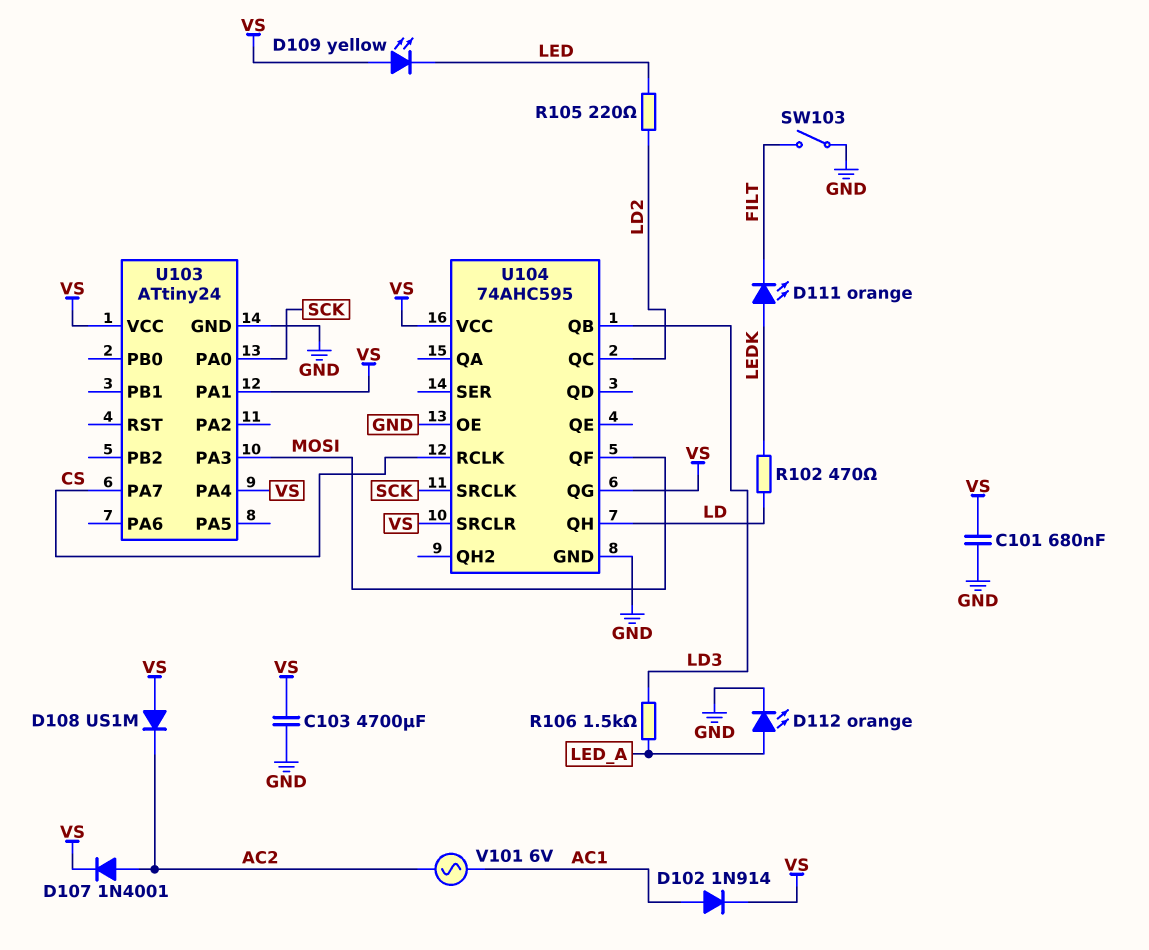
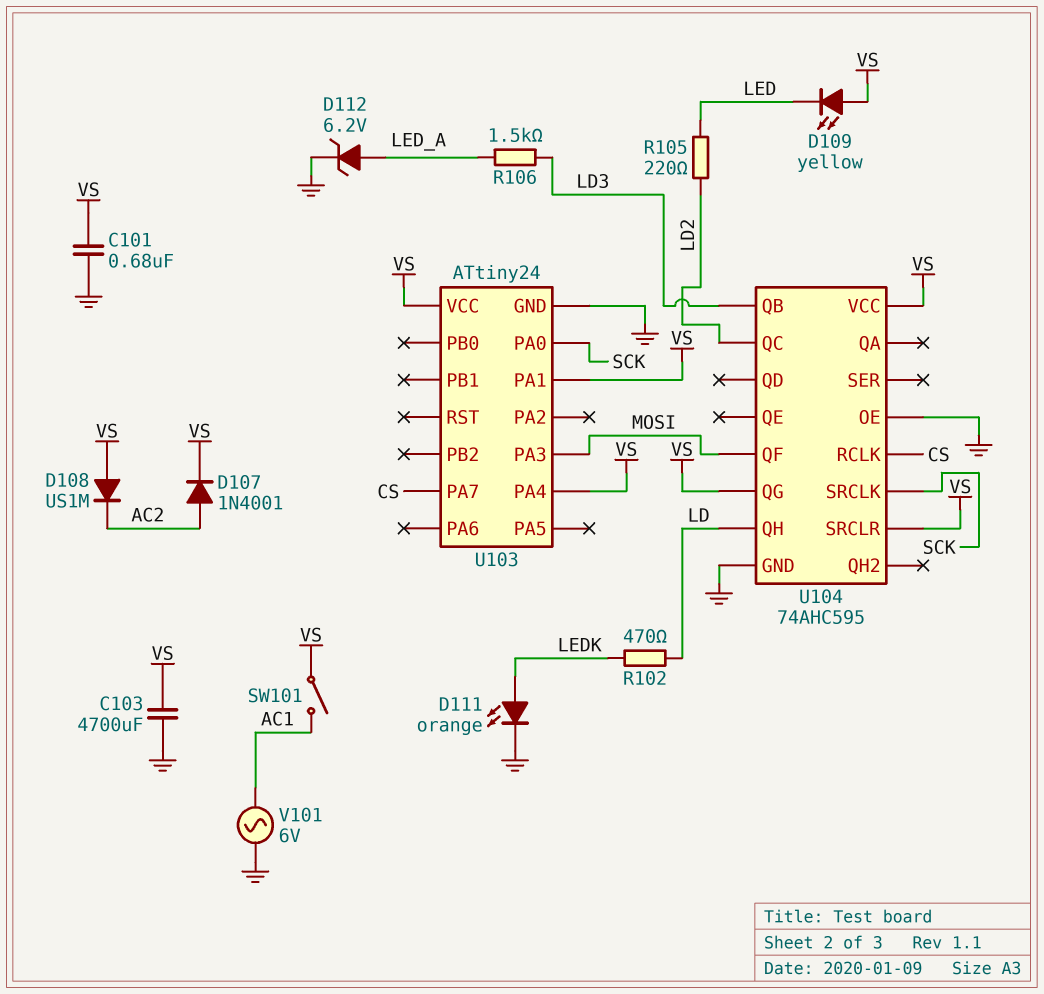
D102: diode 1N914 (A AC1, K VS) -> none
D111: LED orange (A LEDK, K FILT) -> LED orange (A LEDK, K GND)
D112: LED orange (A LED_A, K GND) -> zener 6.2V (A LED_A, K GND)
SW101: none -> switch (AC1, VS)
SW103: switch (FILT, GND) -> none
V101: AC 6V (AC1, AC2) -> AC 6V (AC1, GND)

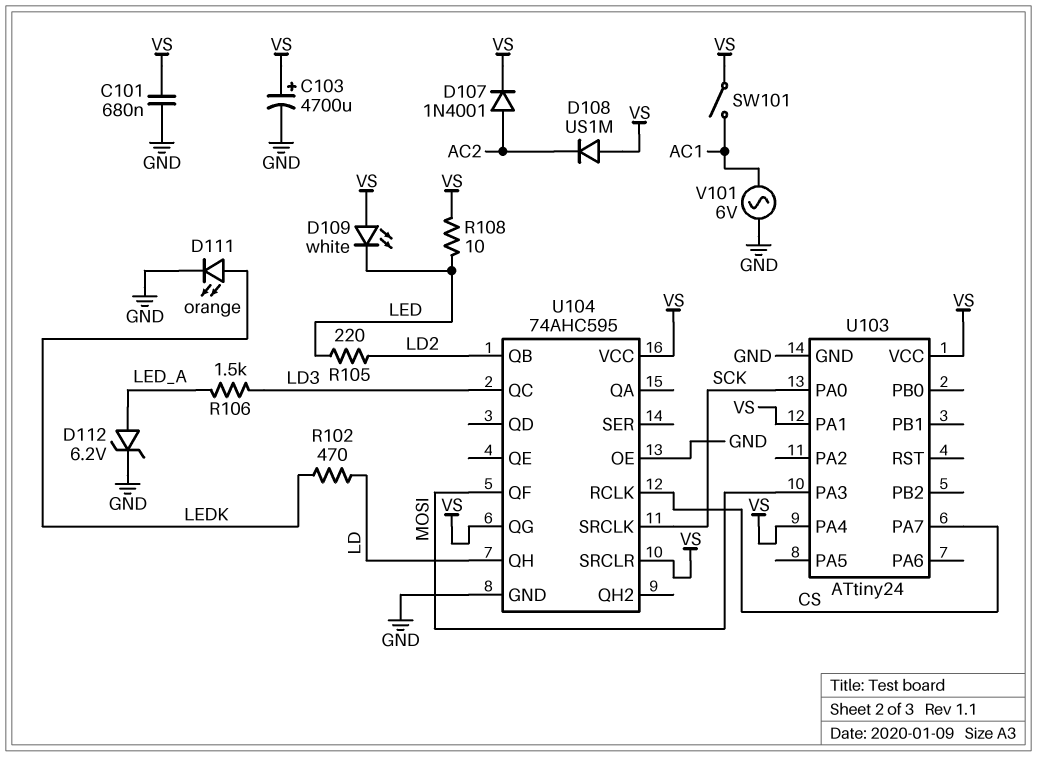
C103: 4700uF (GND, VS) -> 4700uF (plus VS, minus GND)
D109: LED yellow (A VS, K LED) -> LED white (A VS, K LED)
R108: none -> 10 (LED, VS)
U104 pin QB: LD3 -> LD2
U104 pin QC: LD2 -> LD3

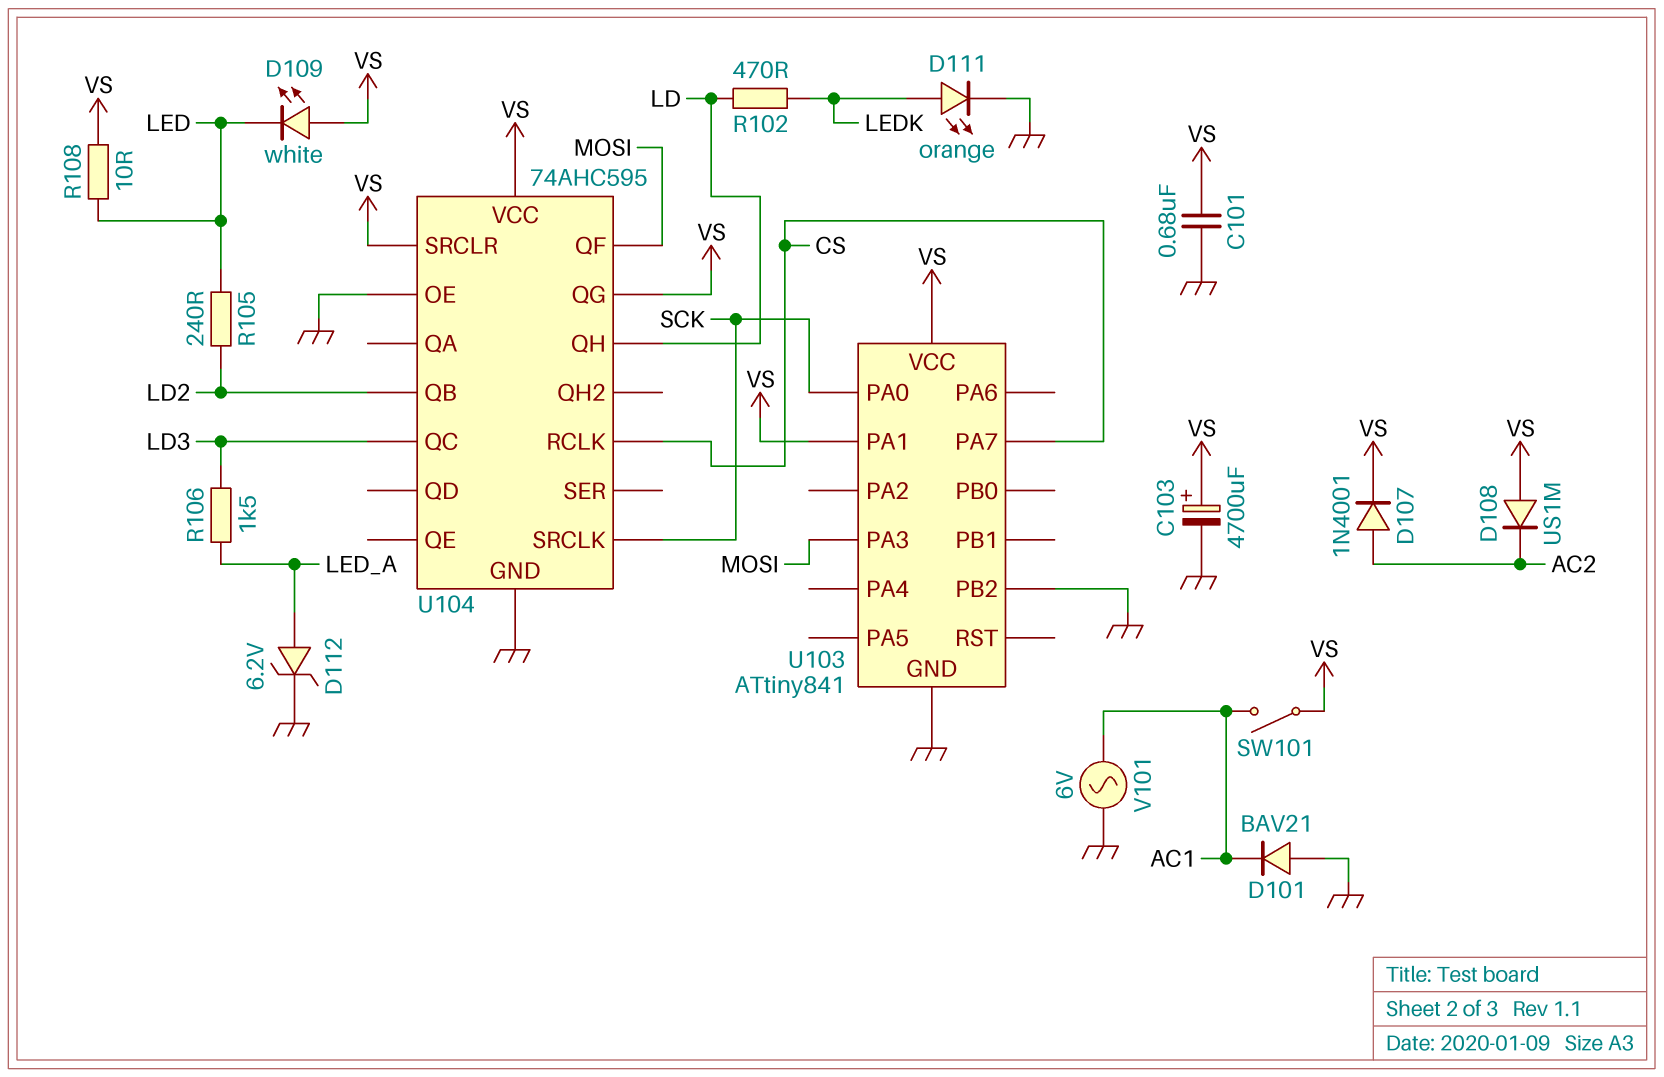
D101: none -> diode BAV21 (A GND, K AC1)
R105: 220 (LD2, LED) -> 240 (LD2, LED)
U103: ATtiny24 -> ATtiny841
U103 pin PA4: VS -> none
U103 pin PB2: none -> GND

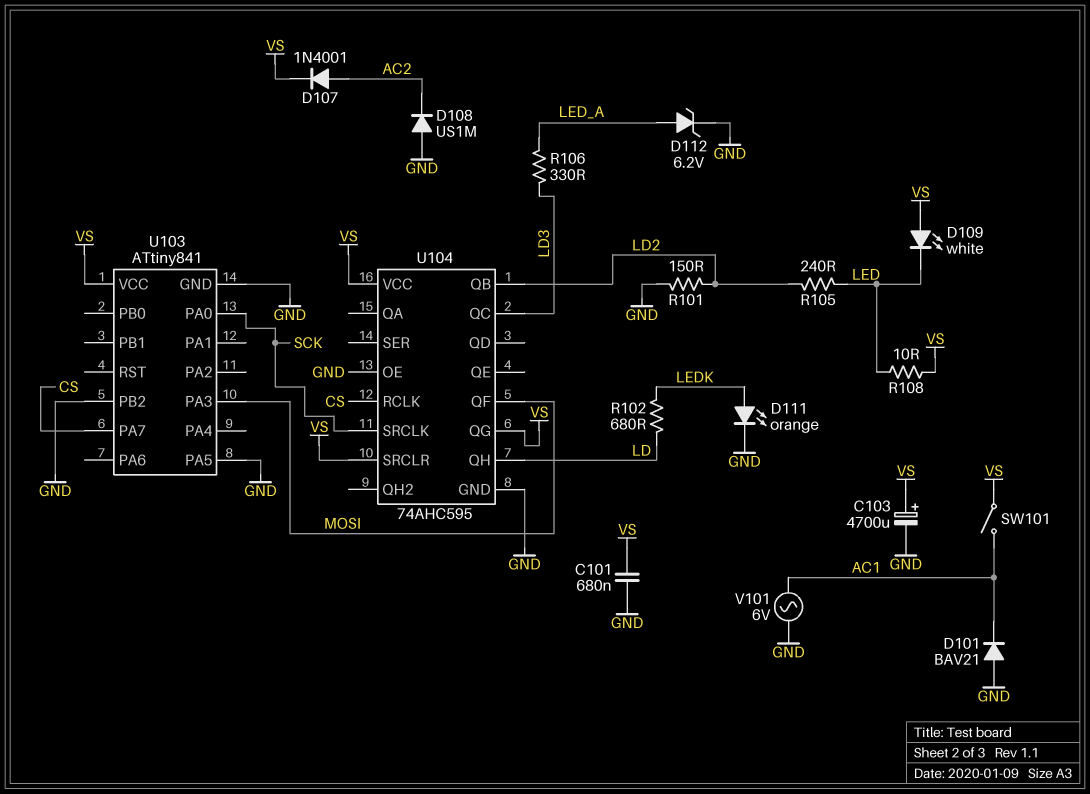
D108: diode US1M (A VS, K AC2) -> diode US1M (A GND, K AC2)
R101: none -> 150 (GND, LD2)
R102: 470 (LD, LEDK) -> 680 (LD, LEDK)
R106: 1.5k (LD3, LED_A) -> 330 (LD3, LED_A)
U103 pin PA1: VS -> none
U103 pin PA5: none -> GND

